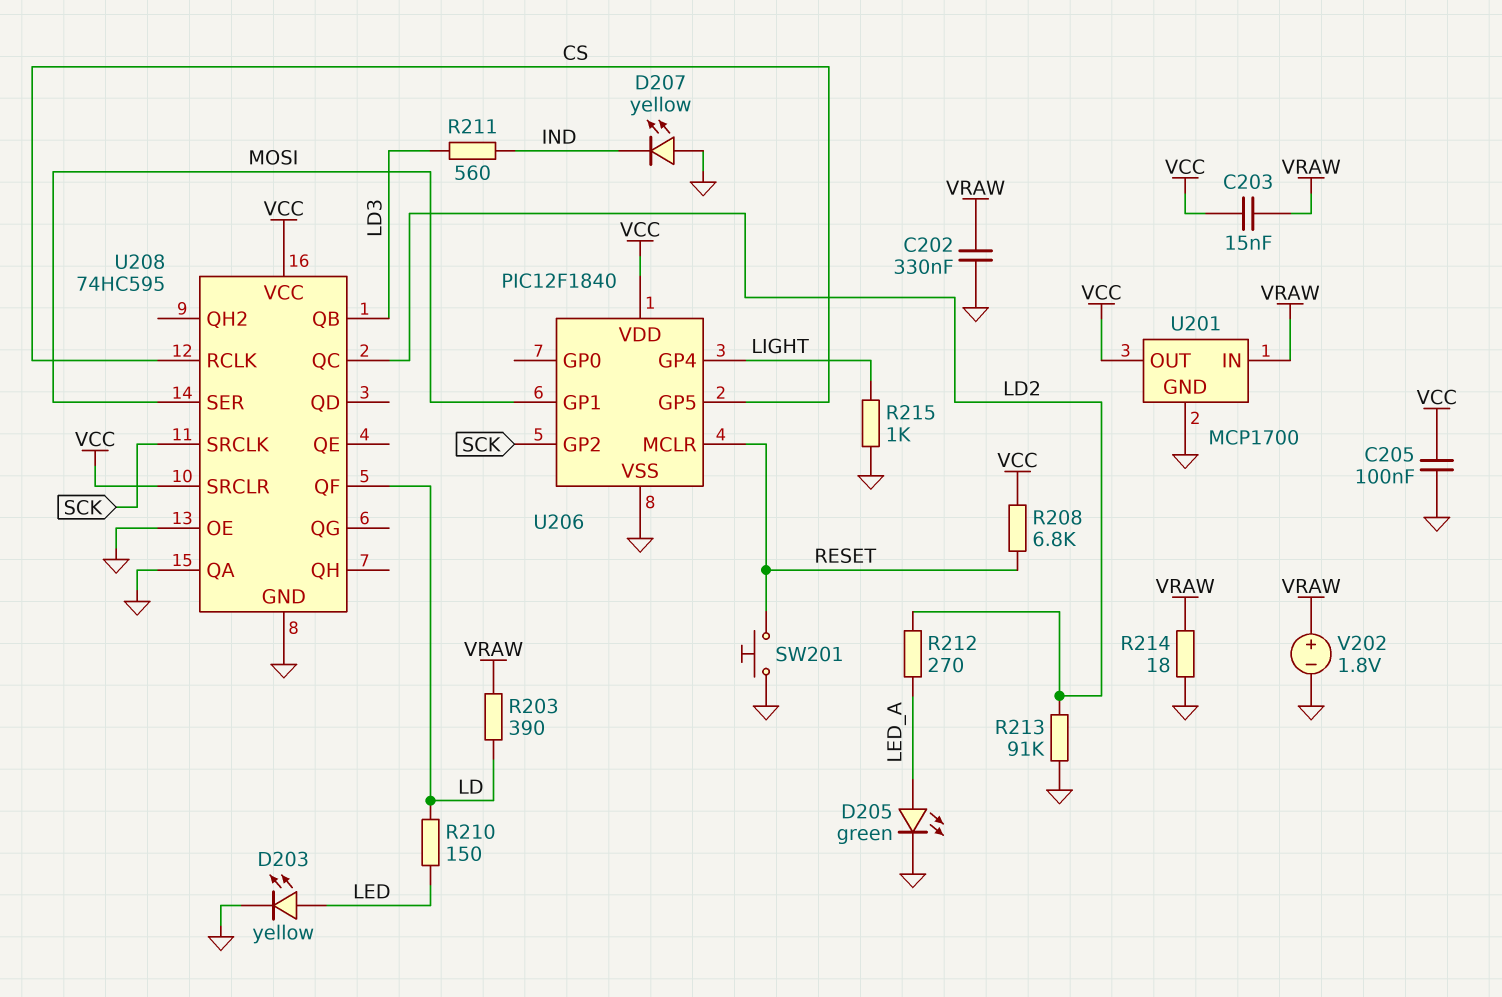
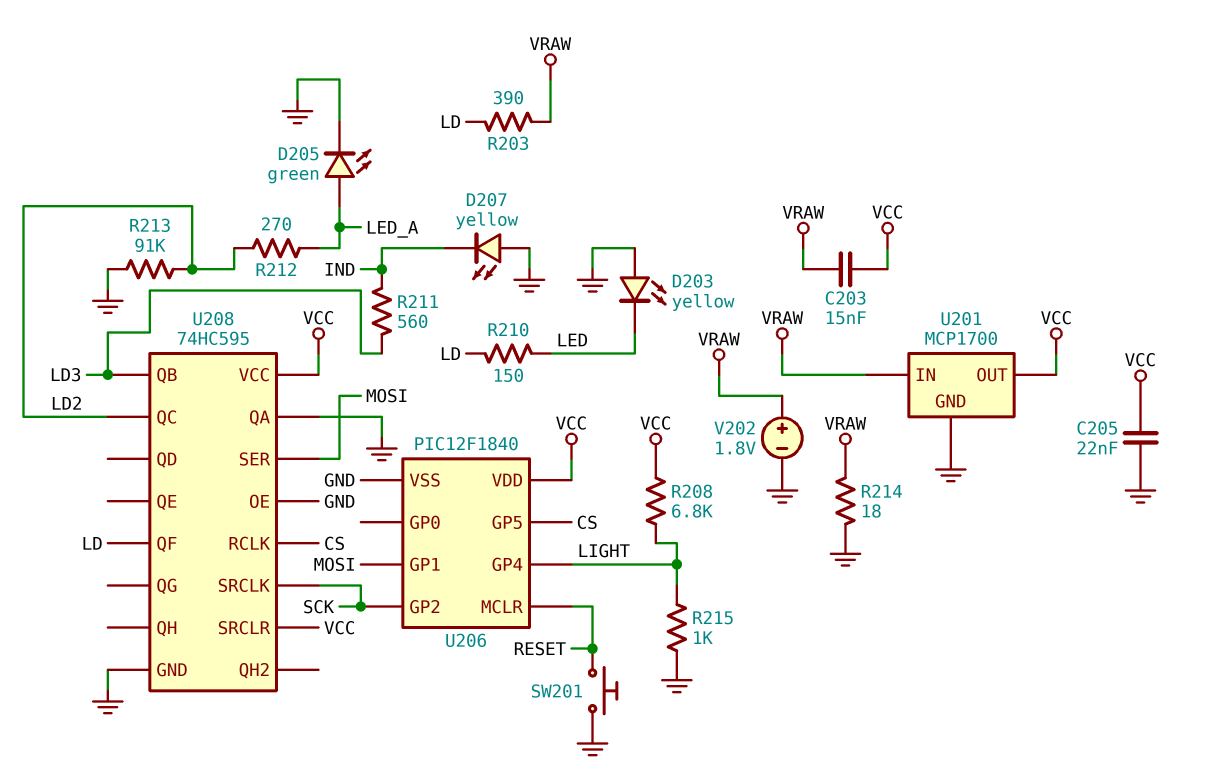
C202: 330nF (GND, VRAW) -> none
C205: 100nF (GND, VCC) -> 22nF (GND, VCC)
D203: LED yellow (A LED, K GND) -> LED yellow (A GND, K LED)
R208: 6.8k (RESET, VCC) -> 6.8k (LIGHT, VCC)

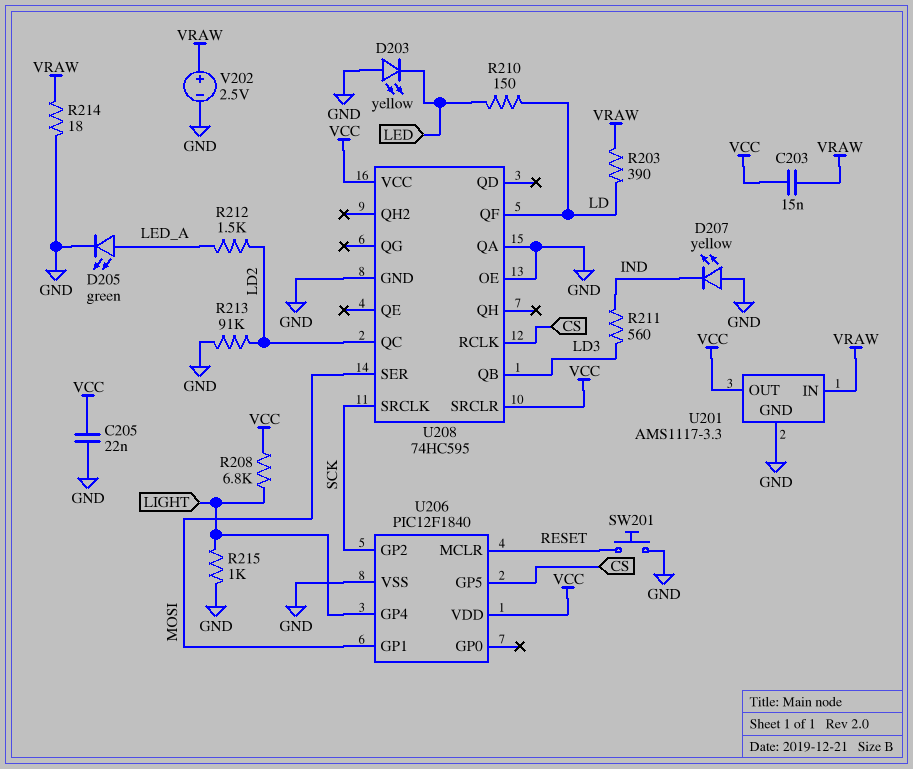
R212: 270 (LD2, LED_A) -> 1.5k (LD2, LED_A)
U201: MCP1700 -> AMS1117-3.3
V202: 1.8V (plus VRAW, minus GND) -> 2.5V (plus VRAW, minus GND)

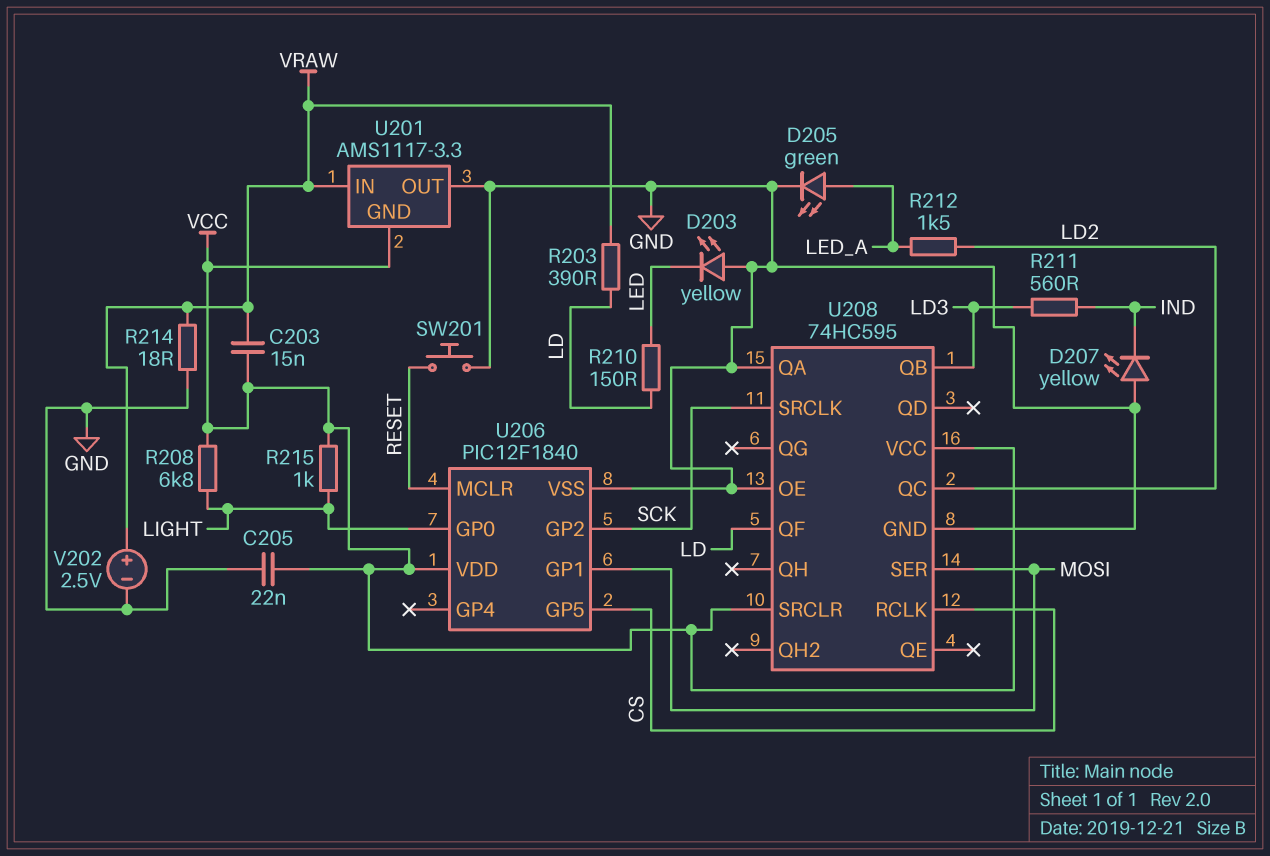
R213: 91k (GND, LD2) -> none
R215: 1k (GND, LIGHT) -> 1k (LIGHT, VCC)
U201 pin GND: GND -> VCC
U201 pin OUT: VCC -> GND
U206 pin GP0: none -> LIGHT
U206 pin GP4: LIGHT -> none

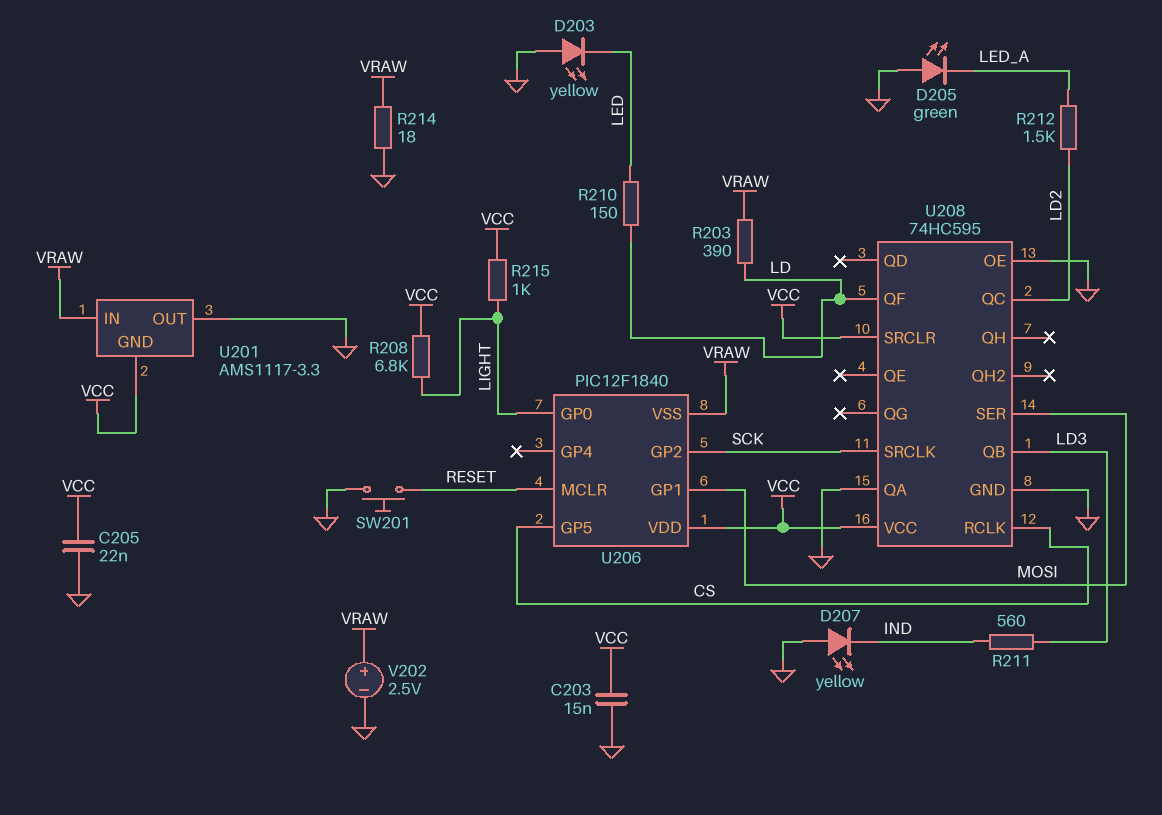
C203: 15nF (VCC, VRAW) -> 15nF (GND, VCC)
D205: LED green (A LED_A, K GND) -> LED green (A GND, K LED_A)
U206 pin VSS: GND -> VRAW

